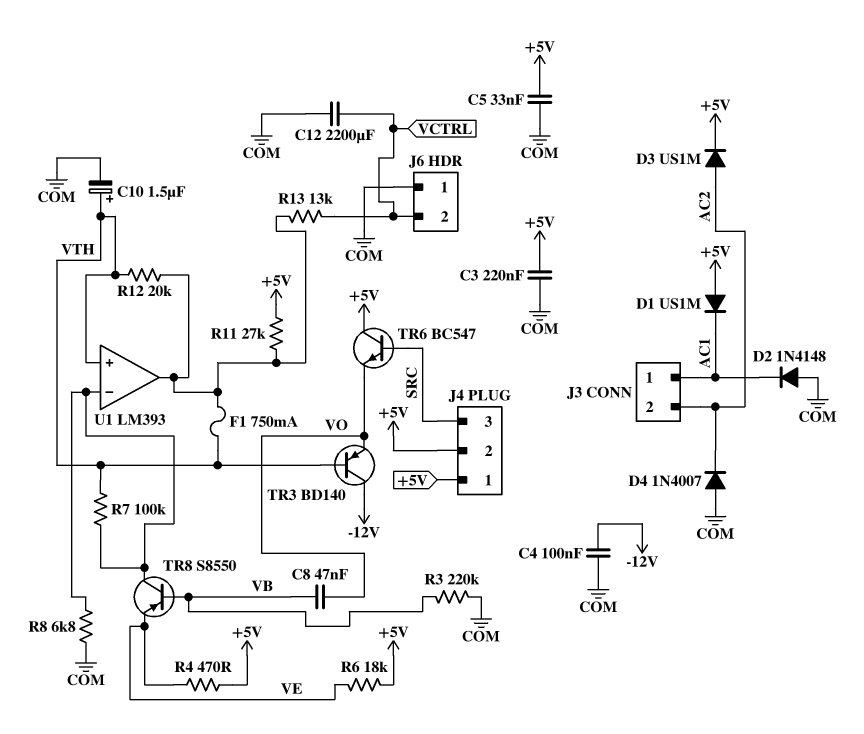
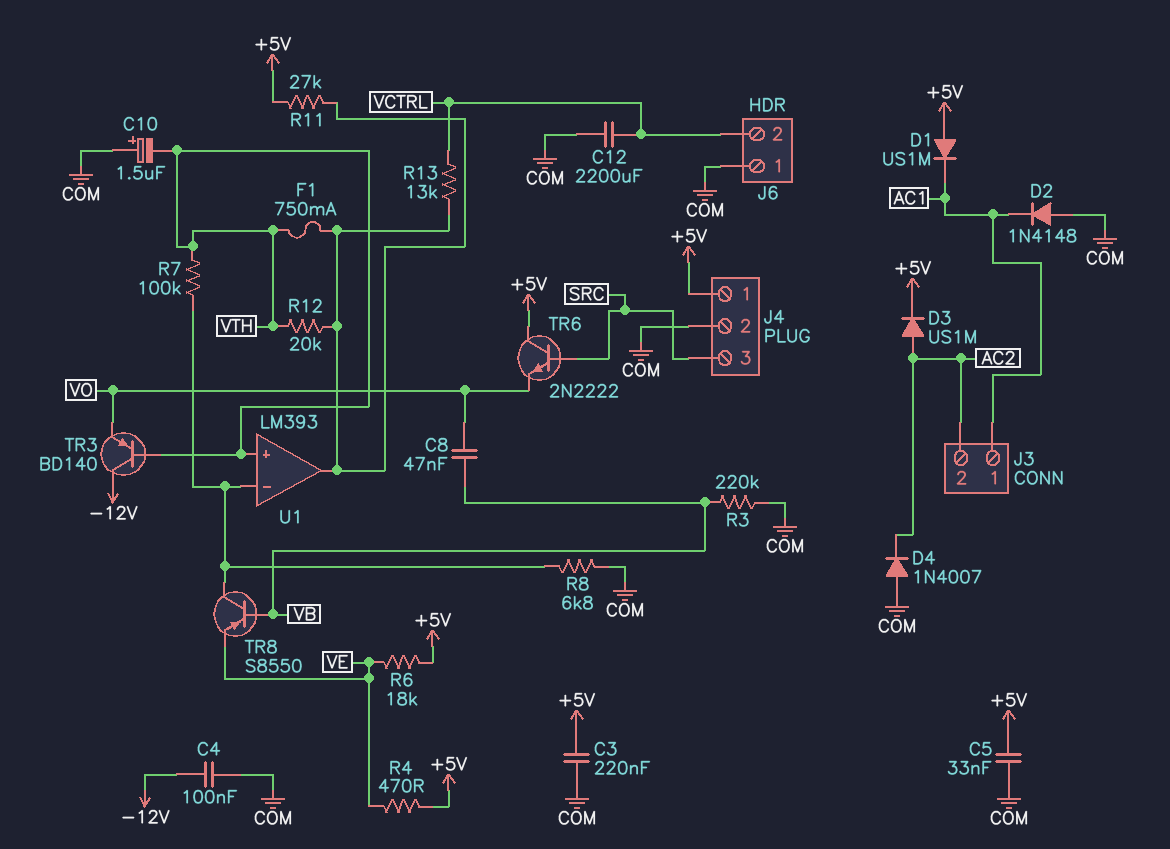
C10: 1.5uF (plus VTH, minus COM) -> 1.5uF (plus COM, minus VTH)
J4 pin 2: +5V -> COM
TR6: NPN BC547 (B SRC, C +5V, E VO) -> NPN 2N2222 (B SRC, C +5V, E VO)

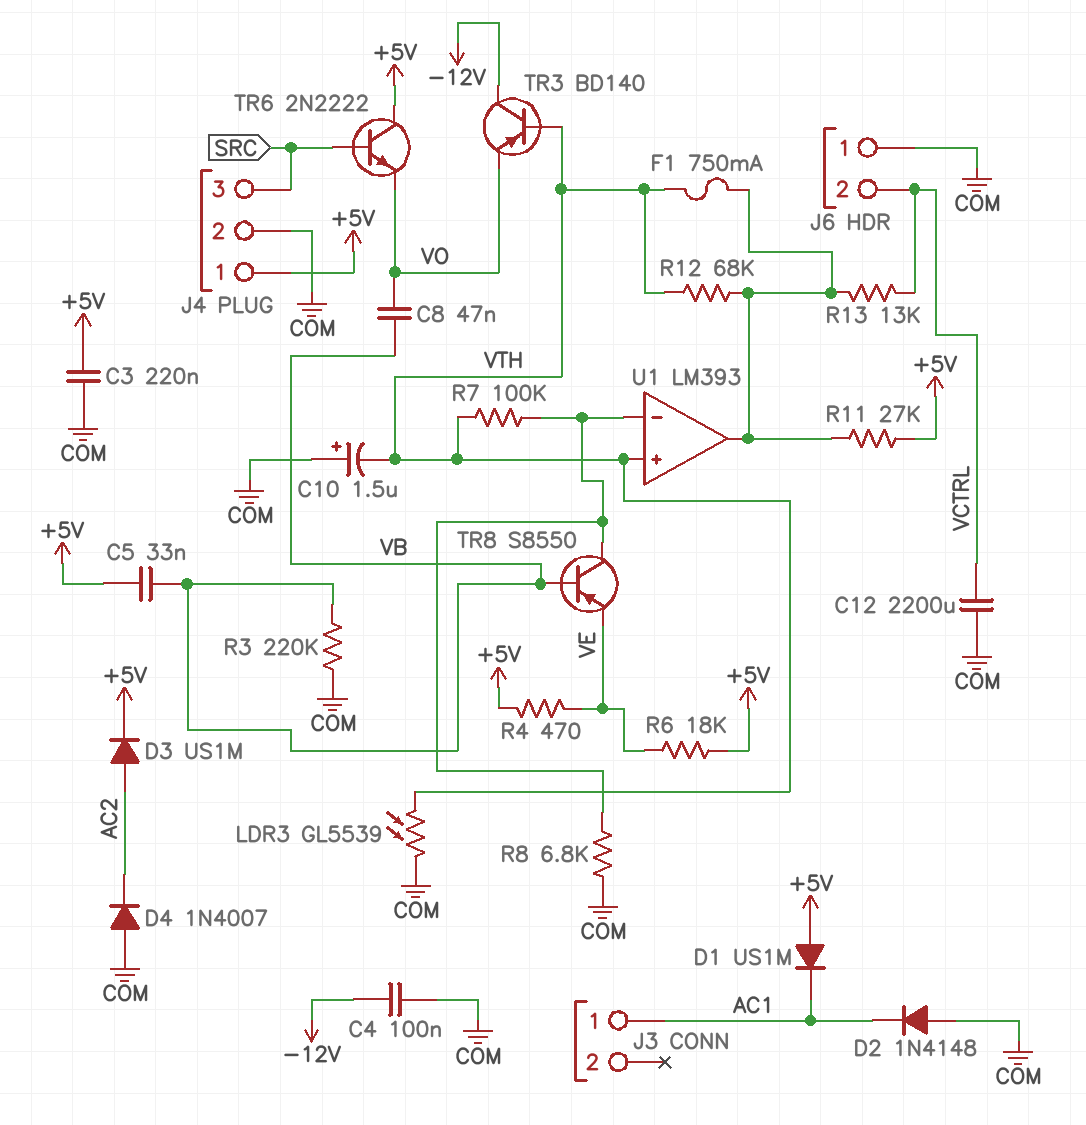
C5: 33nF (+5V, COM) -> 33nF (+5V, VB)
J3 pin 2: AC2 -> none
LDR3: none -> GL5539 (COM, VTH)
R12: 20k (U1/out, VTH) -> 68k (U1/out, VTH)

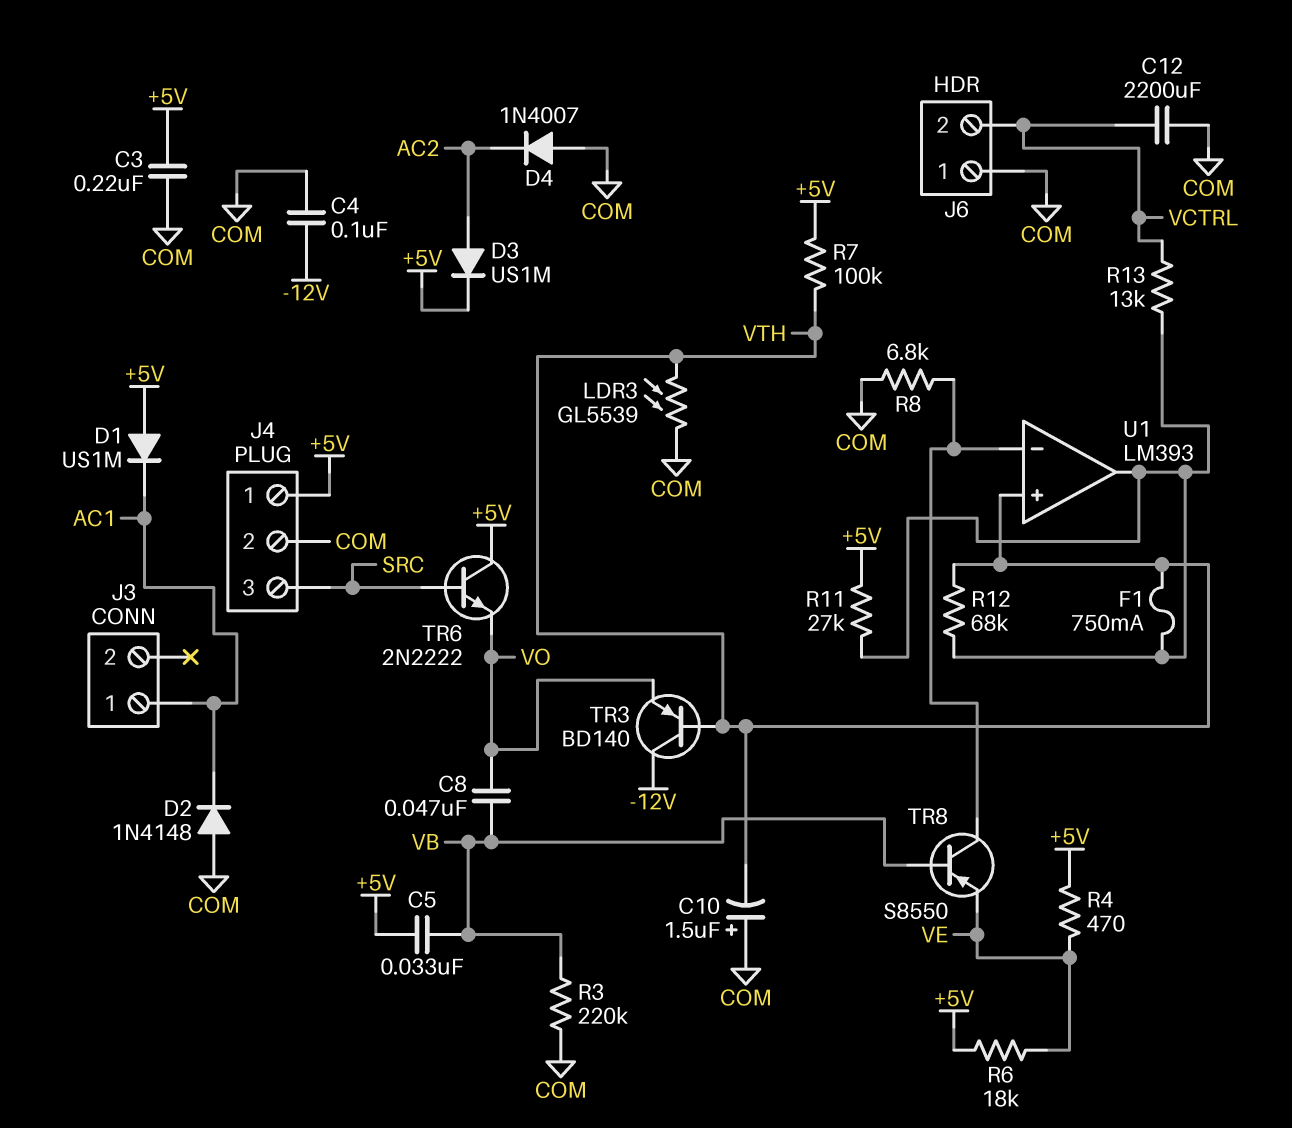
R7: 100k (U1/in-, VTH) -> 100k (+5V, VTH)

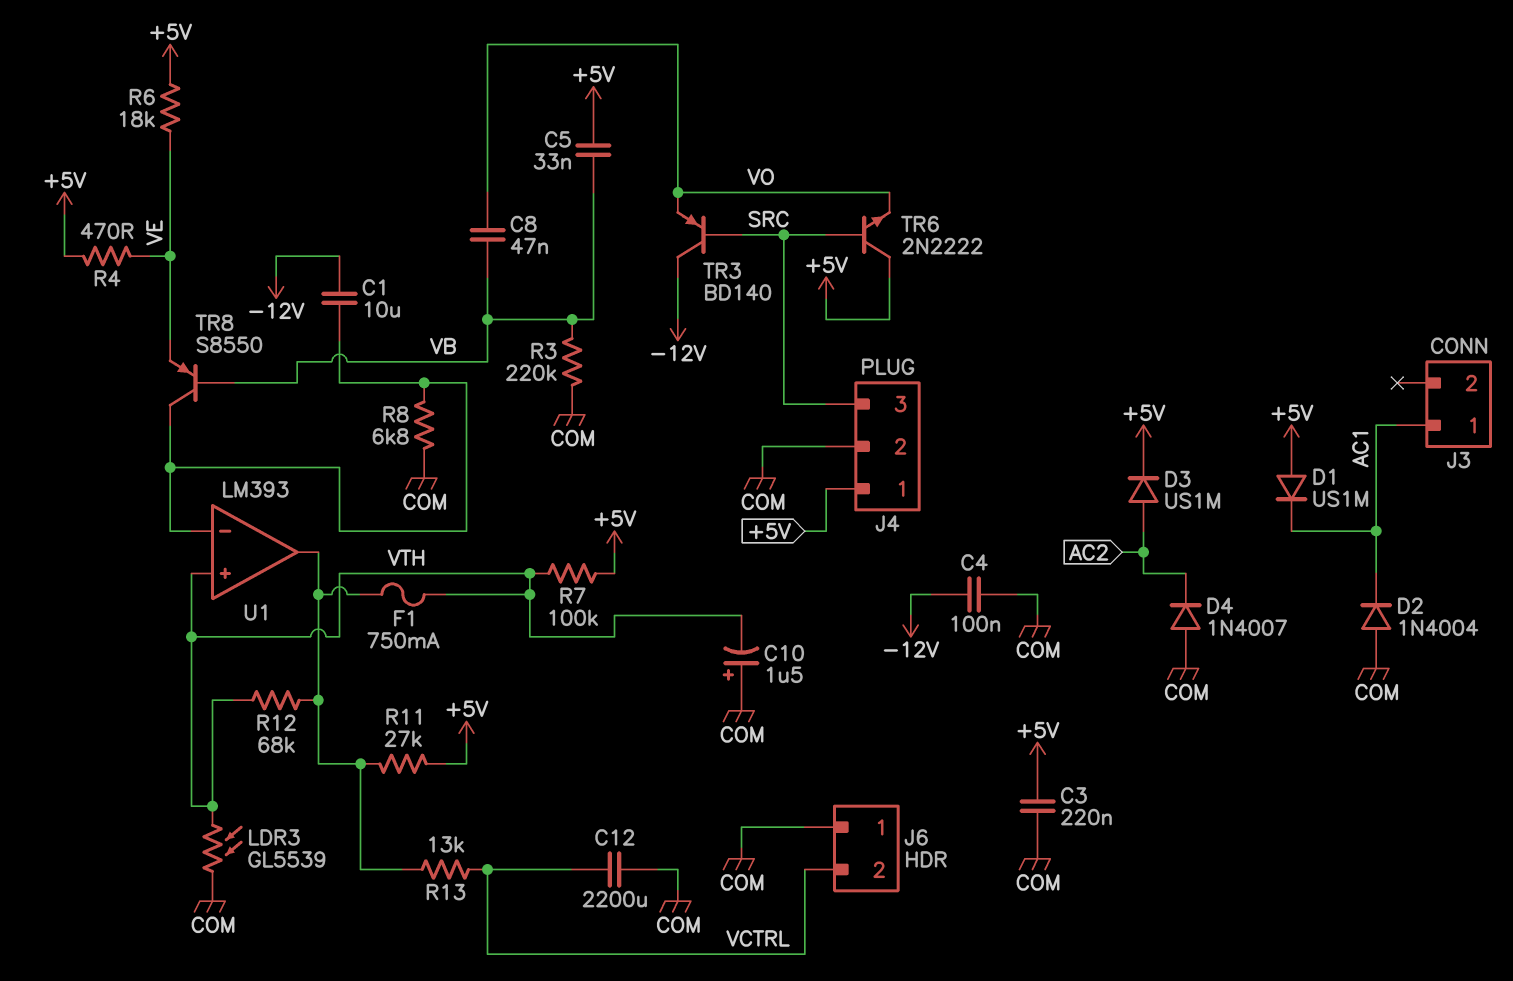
C1: none -> 10uF (-12V, U1/in-)
D2: diode 1N4148 (A COM, K AC1) -> diode 1N4004 (A COM, K AC1)
TR3: PNP BD140 (B VTH, C -12V, E VO) -> PNP BD140 (B SRC, C -12V, E VO)

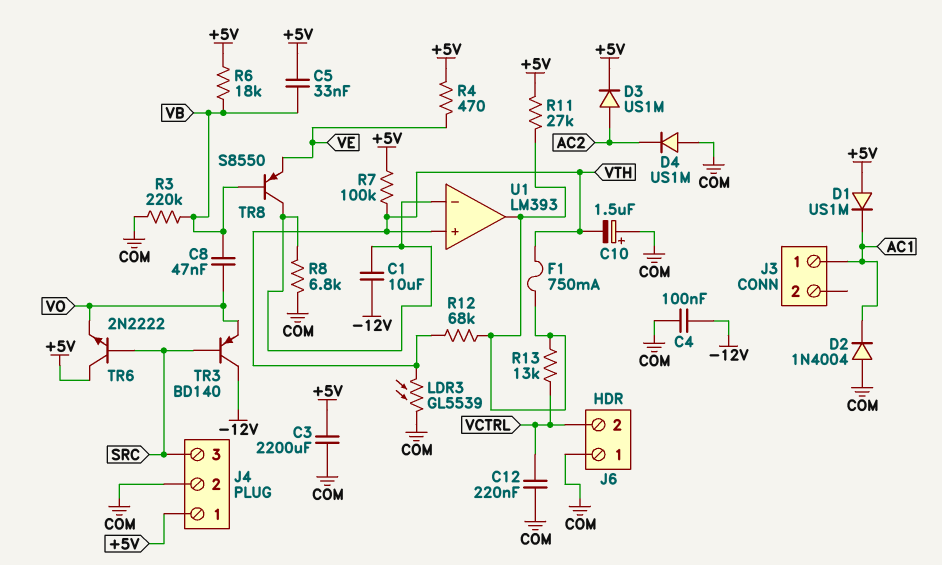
C3: 220nF (+5V, COM) -> 2200uF (+5V, COM)
C12: 2200uF (COM, VCTRL) -> 220nF (COM, VCTRL)
D4: diode 1N4007 (A COM, K AC2) -> diode US1M (A COM, K AC2)
R6: 18k (+5V, VE) -> 18k (+5V, VB)

